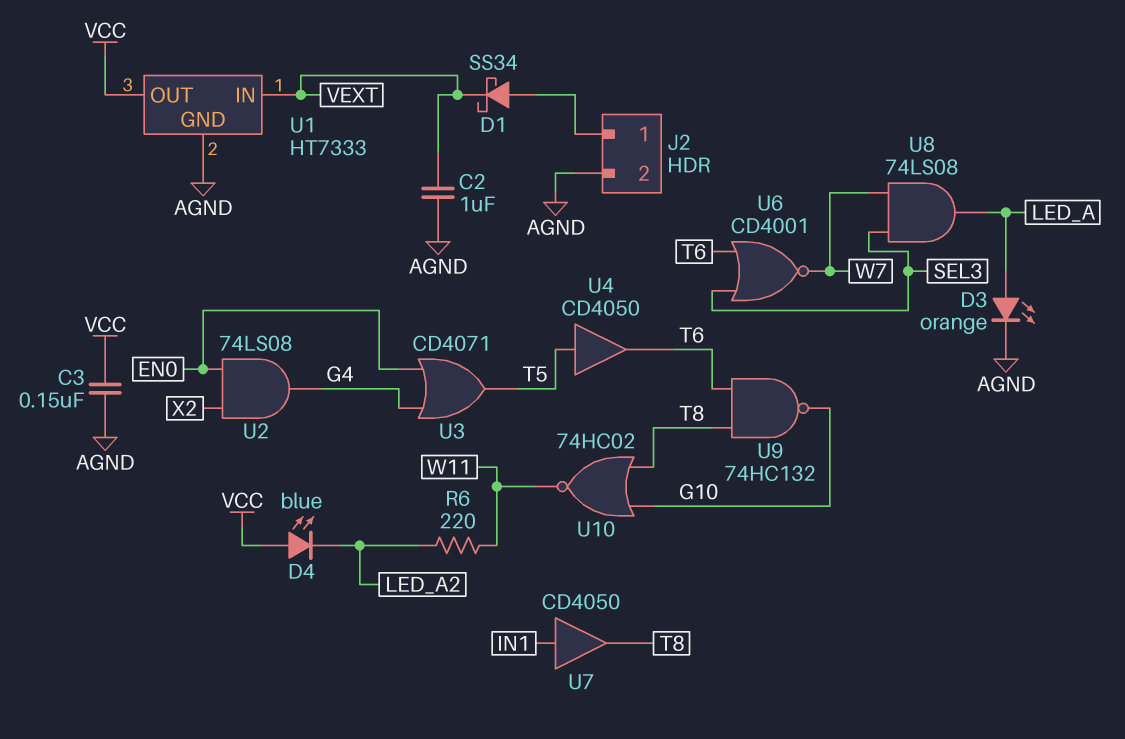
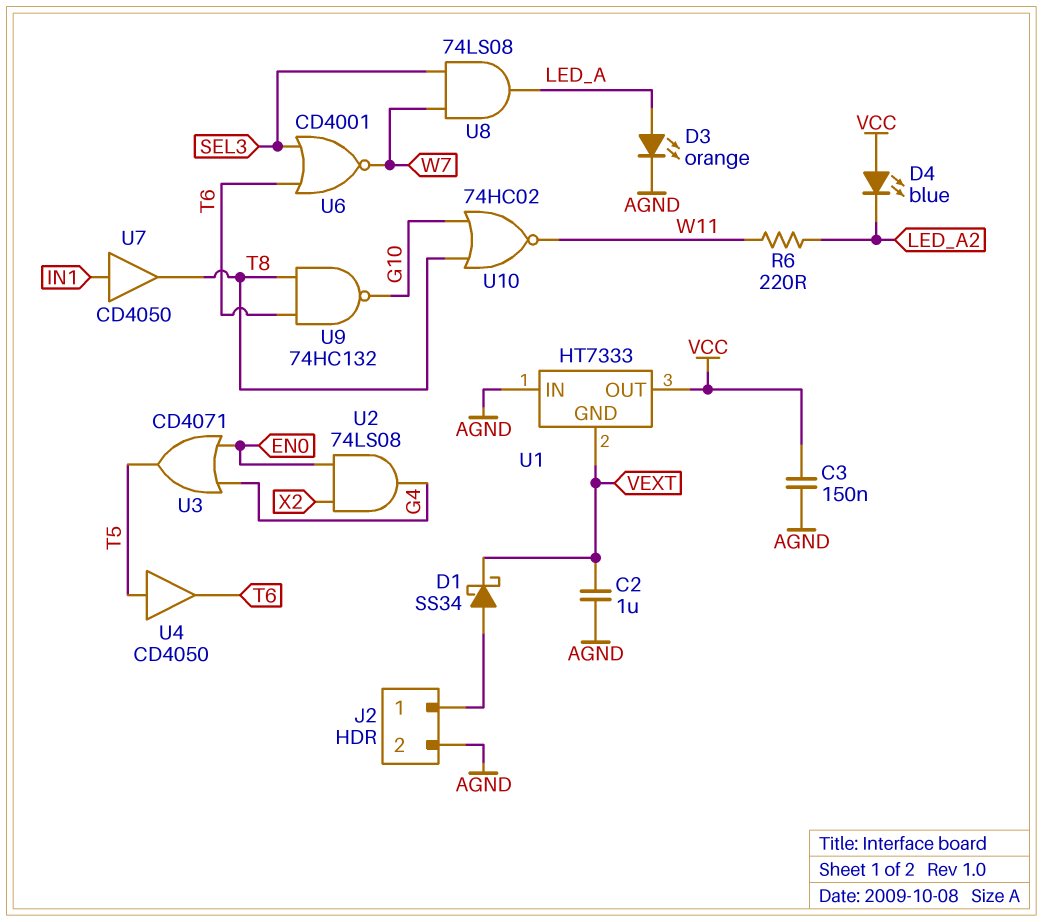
U1 pin GND: AGND -> VEXT
U1 pin IN: VEXT -> AGND

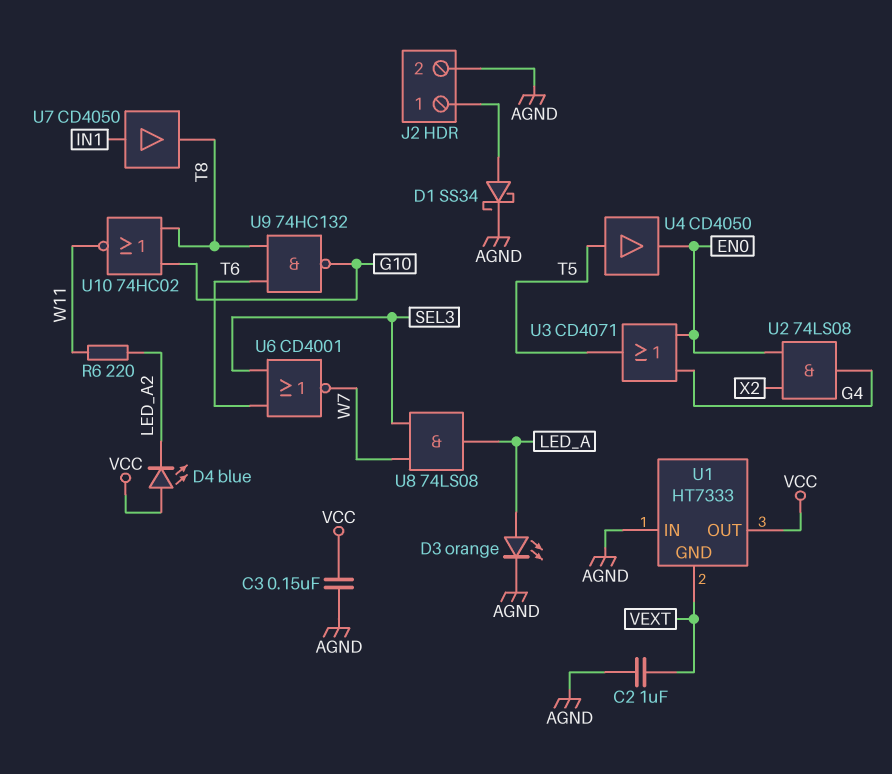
D1: schottky SS34 (A J2/1, K VEXT) -> schottky SS34 (A J2/1, K AGND)
U4: buffer CD4050 (in T5, out T6) -> buffer CD4050 (in T5, out EN0)

